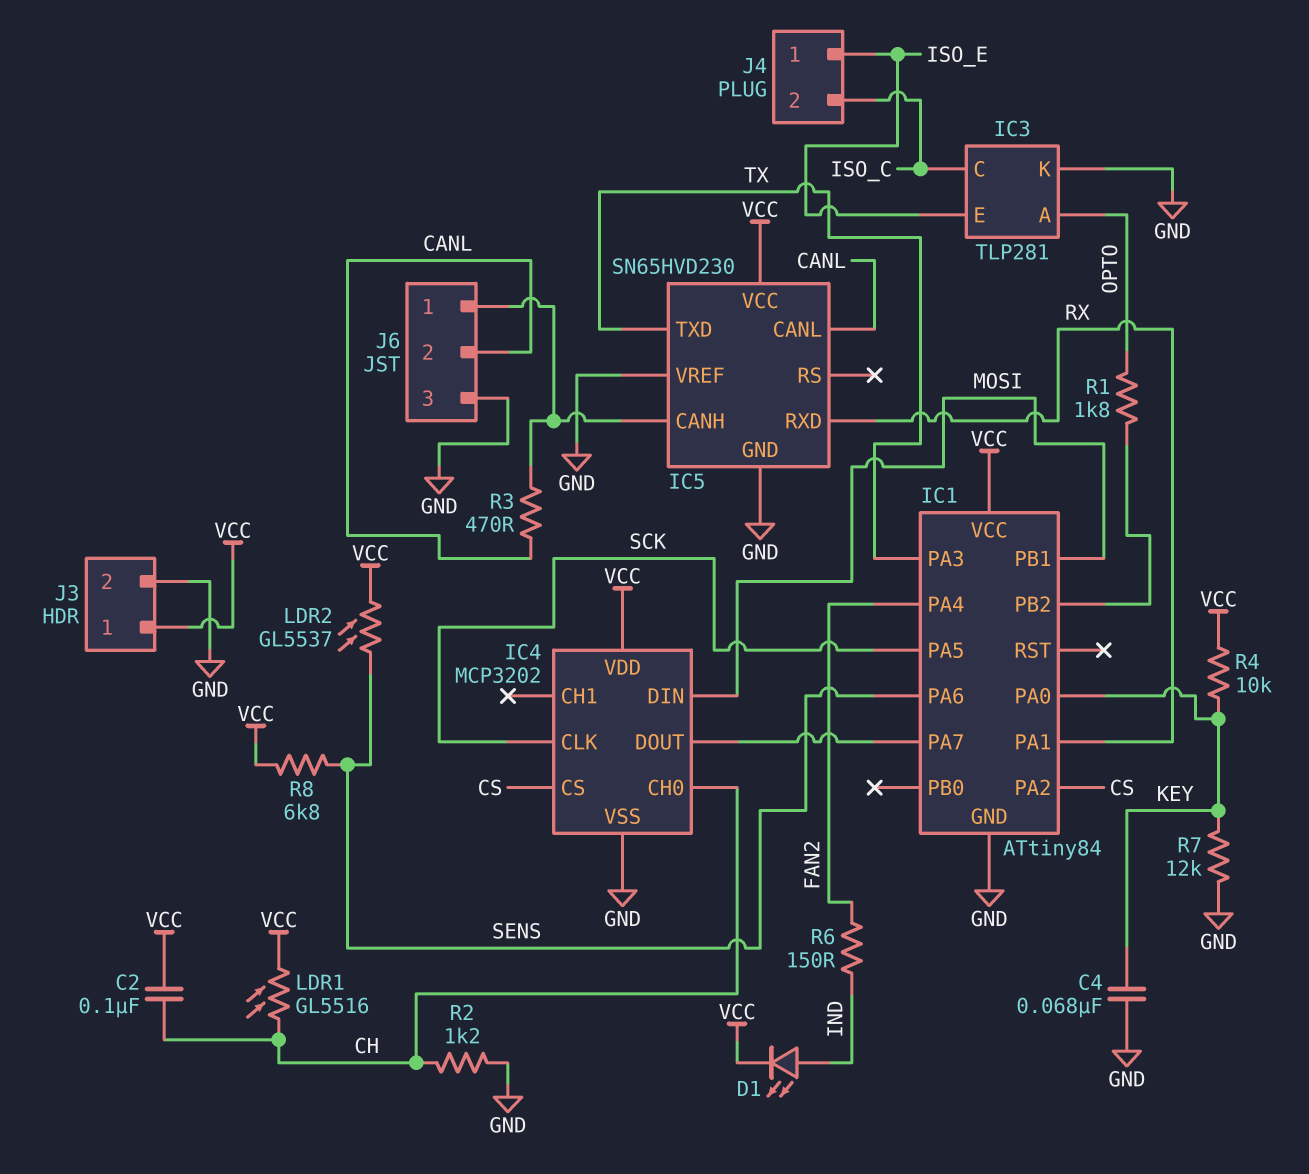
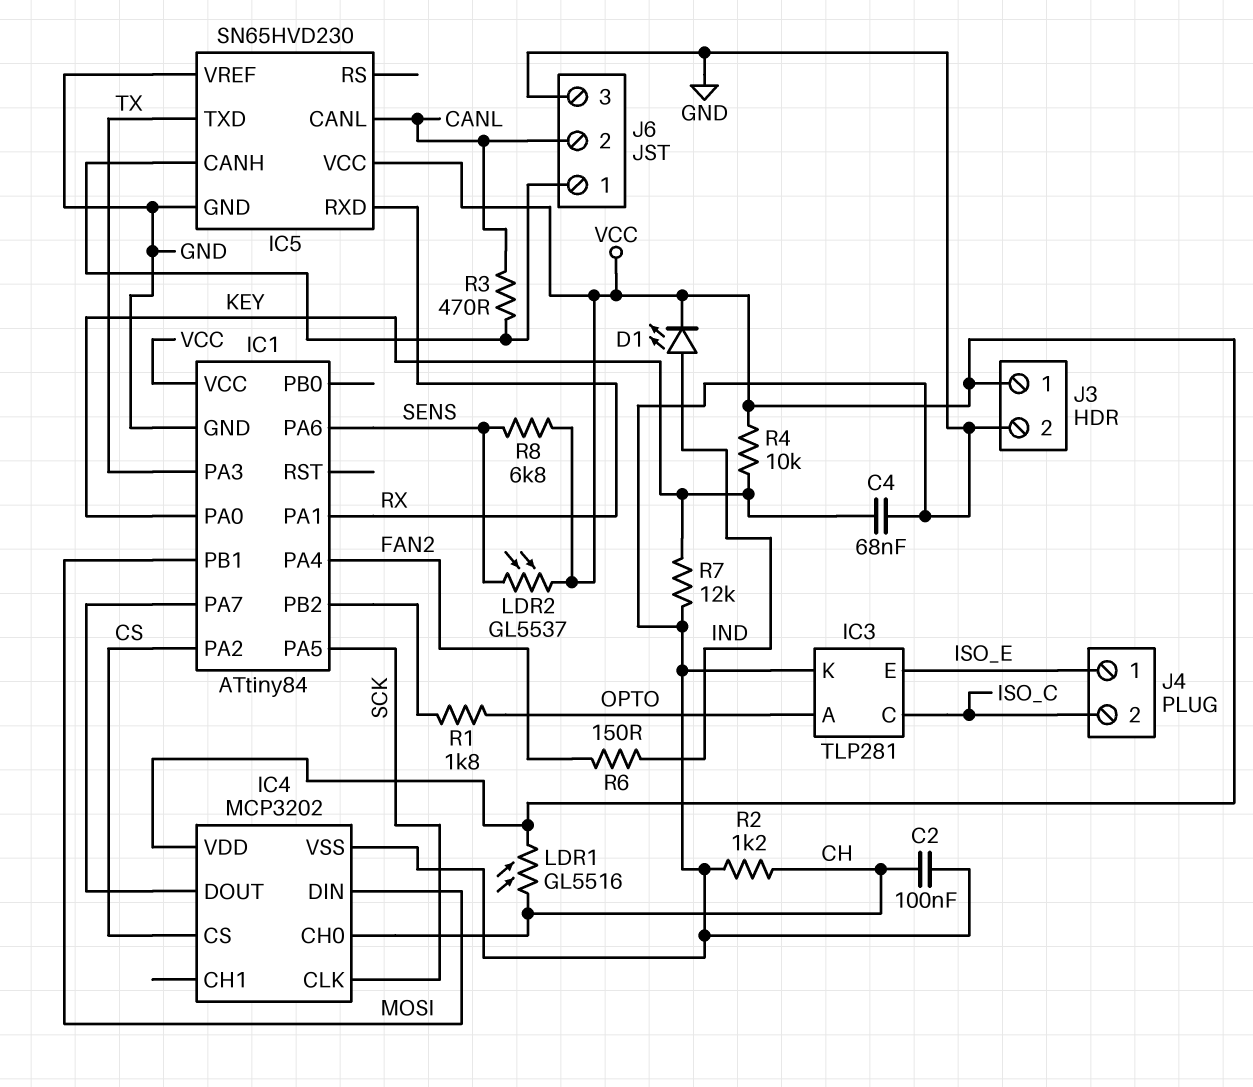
C2: 100nF (CH, VCC) -> 100nF (CH, GND)

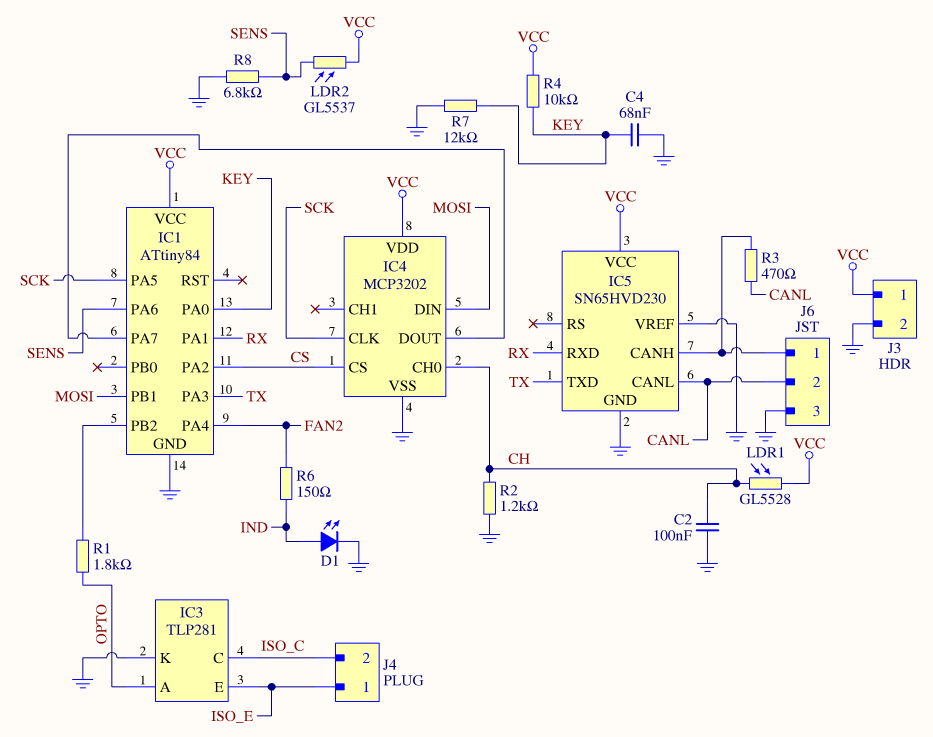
D1: LED (A IND, K VCC) -> LED (A IND, K GND)
LDR1: GL5516 (CH, VCC) -> GL5528 (CH, VCC)
R8: 6.8k (SENS, VCC) -> 6.8k (GND, SENS)

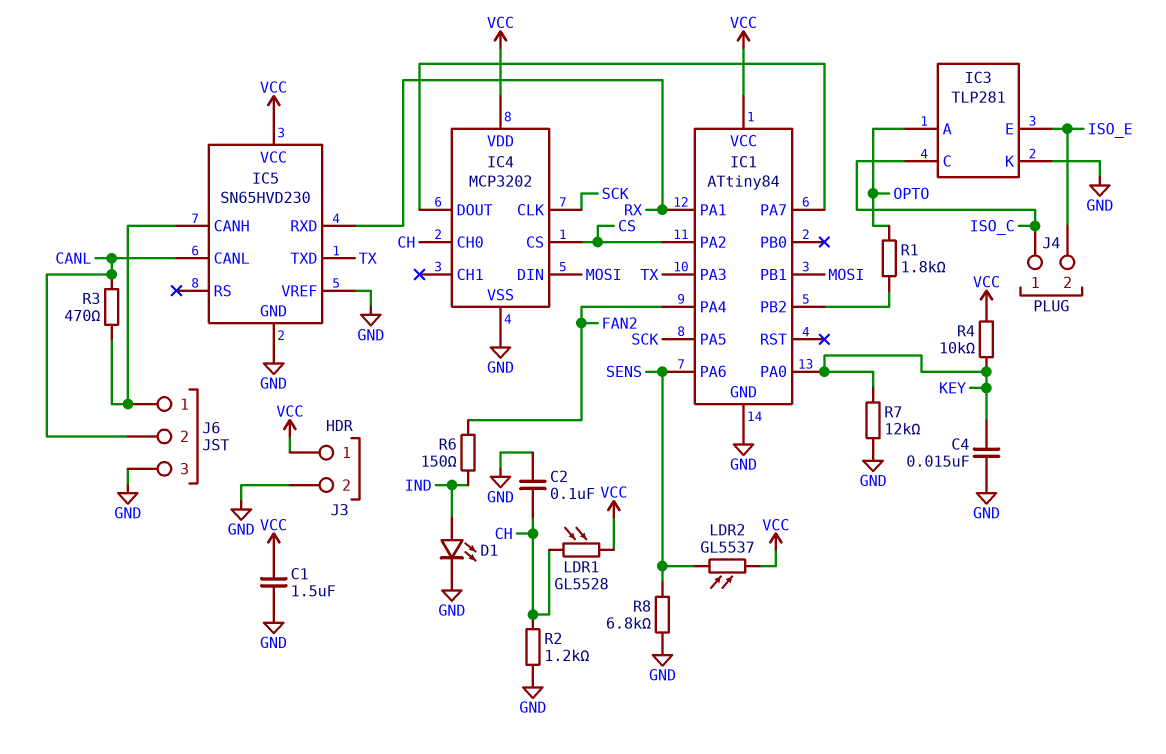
C1: none -> 1.5uF (GND, VCC)
C4: 68nF (GND, KEY) -> 15nF (GND, KEY)
J4 pin 1: ISO_E -> ISO_C
J4 pin 2: ISO_C -> ISO_E

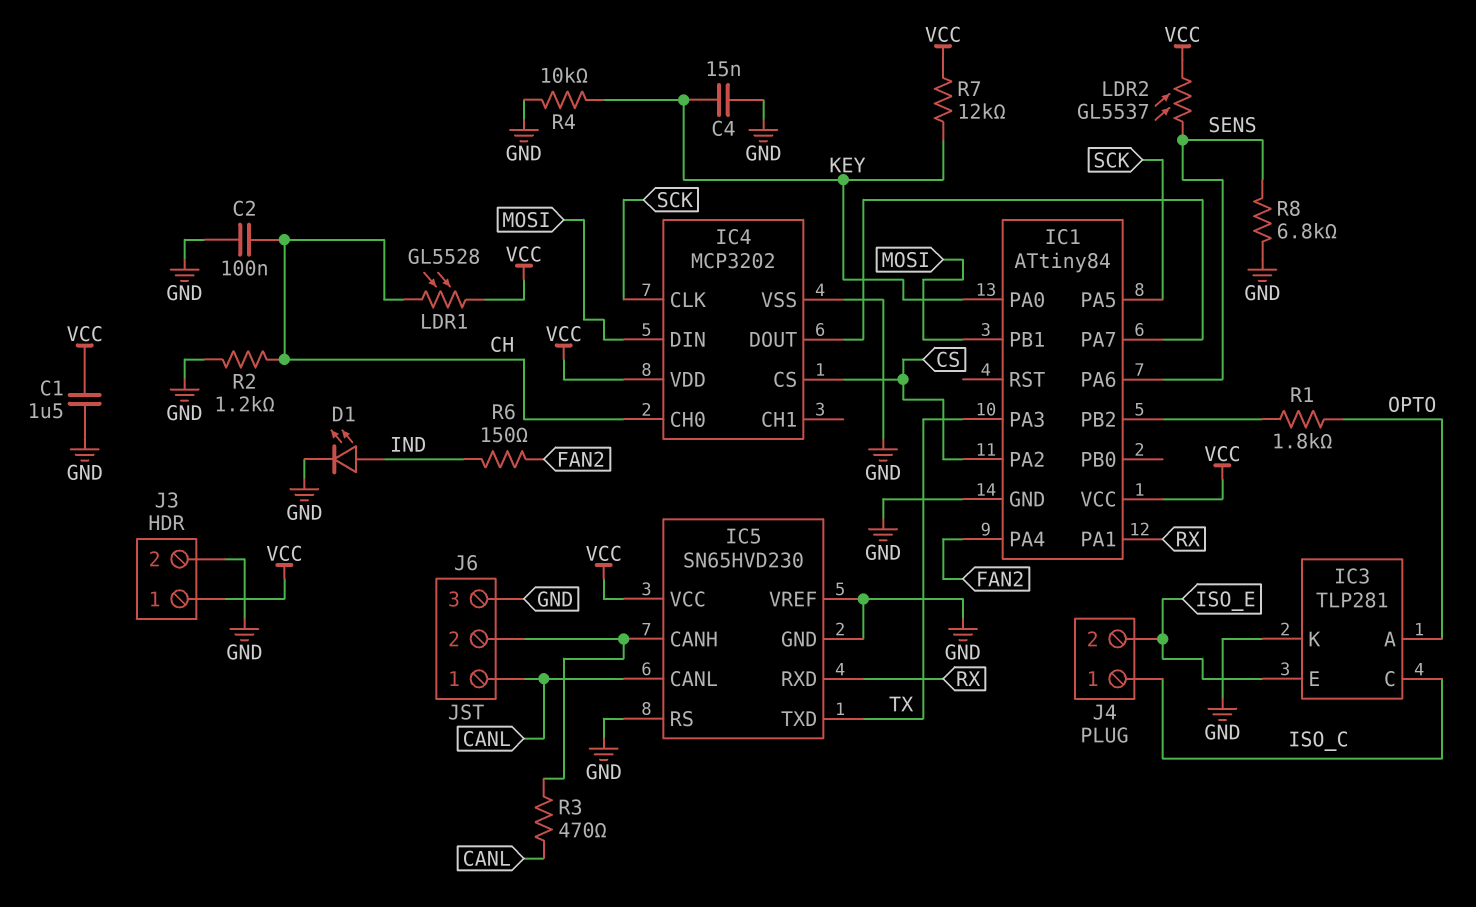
IC5 pin RS: none -> GND
J6 pin 1: IC5/CANH -> CANL
J6 pin 2: CANL -> IC5/CANH
R4: 10k (KEY, VCC) -> 10k (GND, KEY)
R7: 12k (GND, KEY) -> 12k (KEY, VCC)

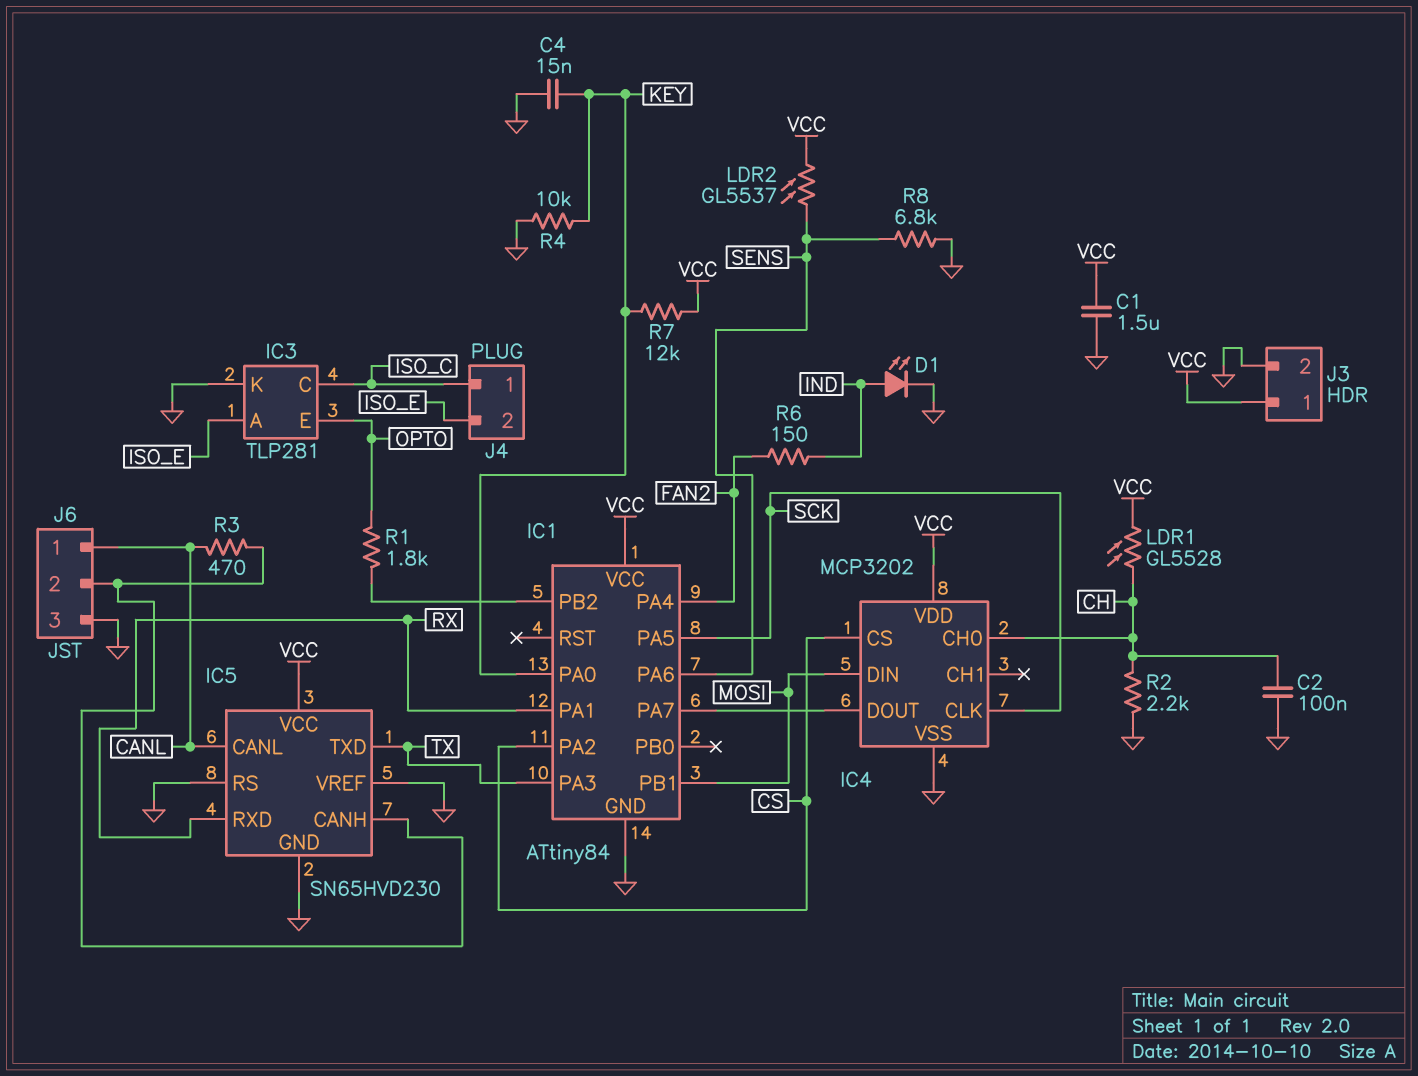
IC3 pin A: OPTO -> ISO_E
IC3 pin E: ISO_E -> OPTO
R2: 1.2k (CH, GND) -> 2.2k (CH, GND)

